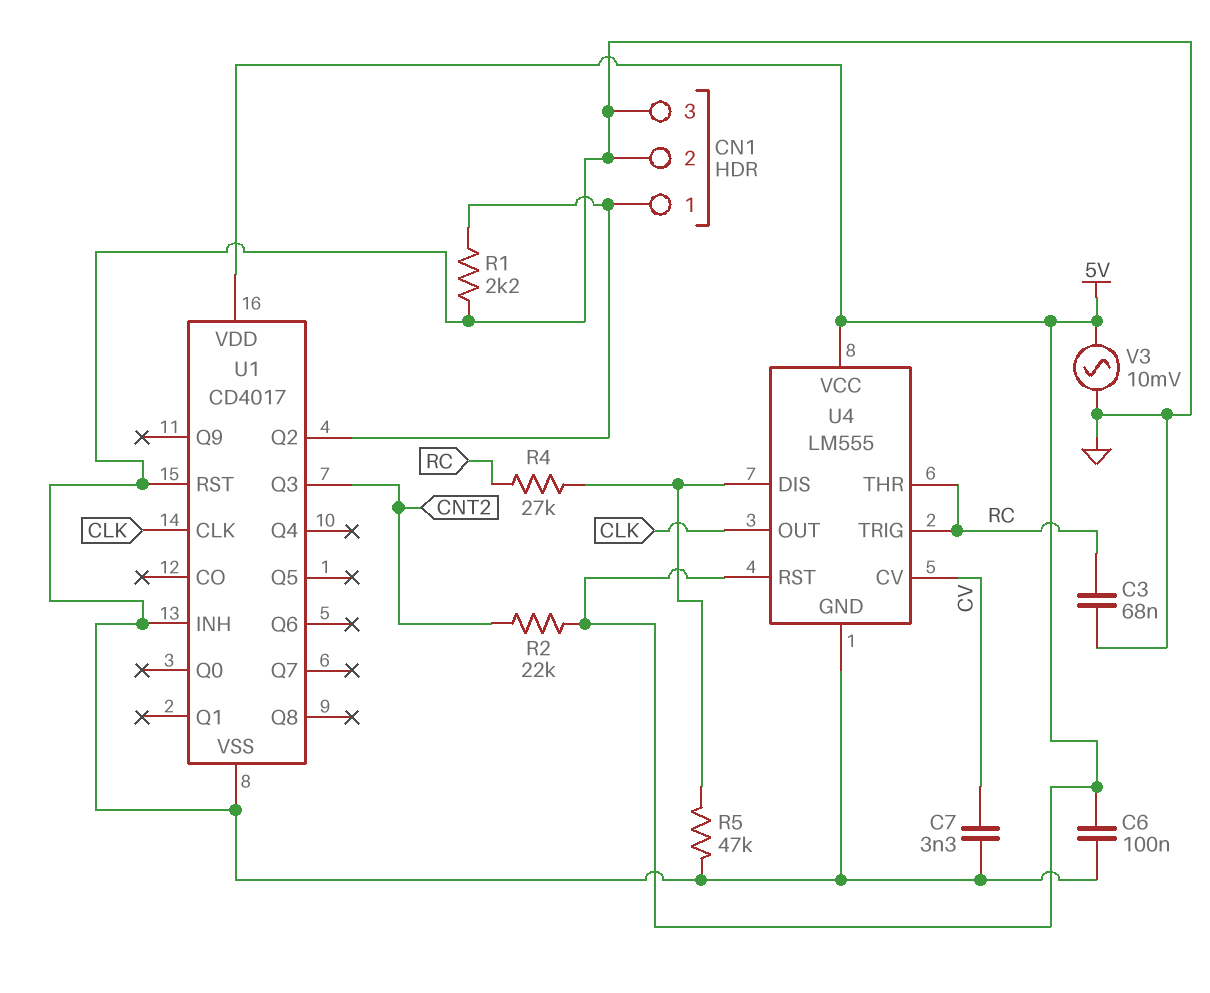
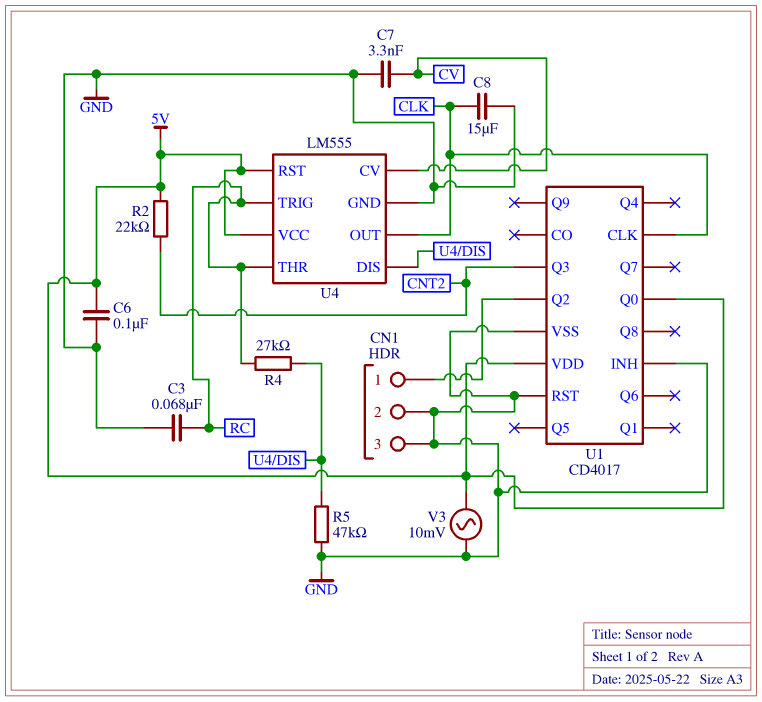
C8: none -> 15uF (CLK, GND)
R1: 2.2k (CN1/1, GND) -> none
U1 pin Q0: none -> 5V

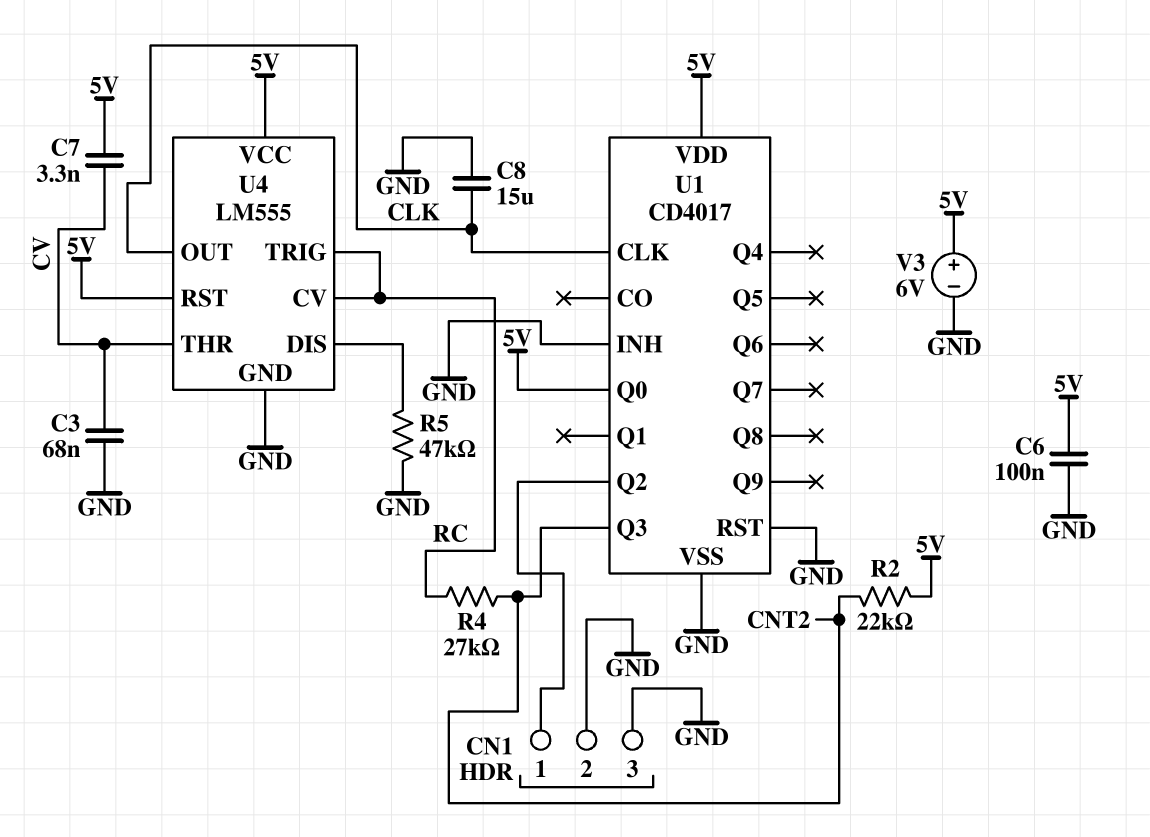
C3: 68nF (GND, RC) -> 68nF (CV, GND)
C7: 3.3nF (CV, GND) -> 3.3nF (5V, CV)
R4: 27k (RC, U4/DIS) -> 27k (CNT2, RC)
U4 pin CV: CV -> RC
U4 pin THR: RC -> CV
V3: AC 10mV (5V, GND) -> 6V (plus 5V, minus GND)

